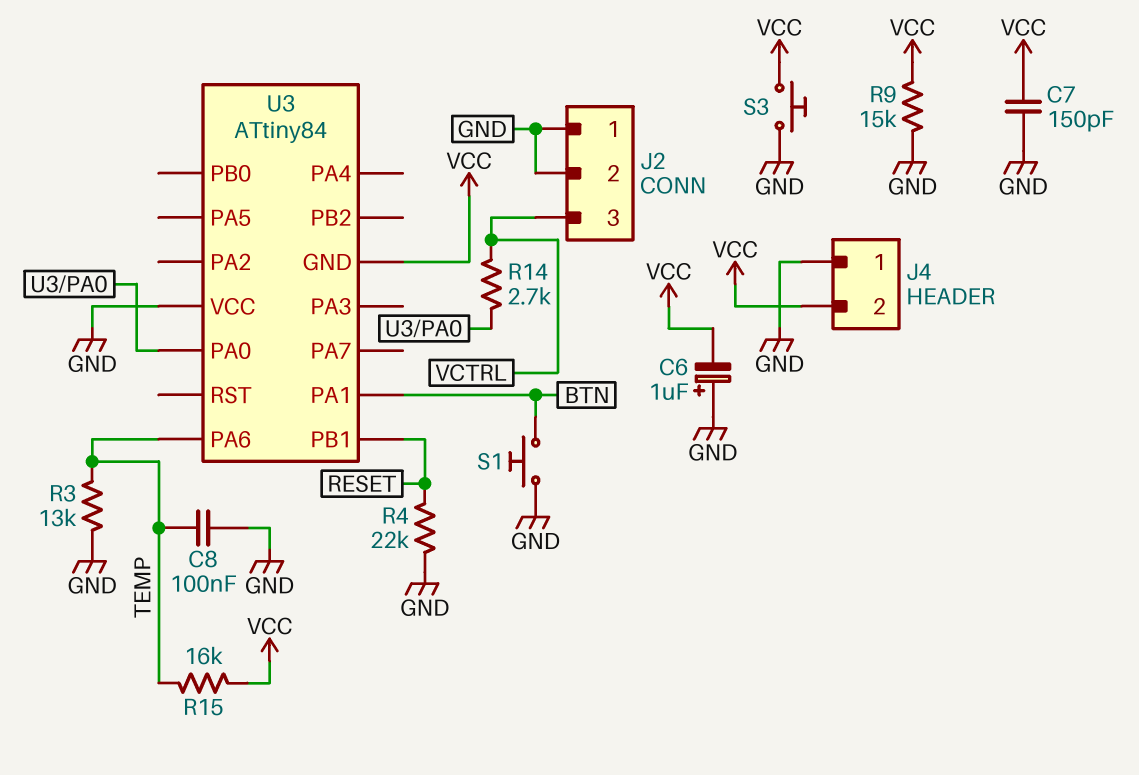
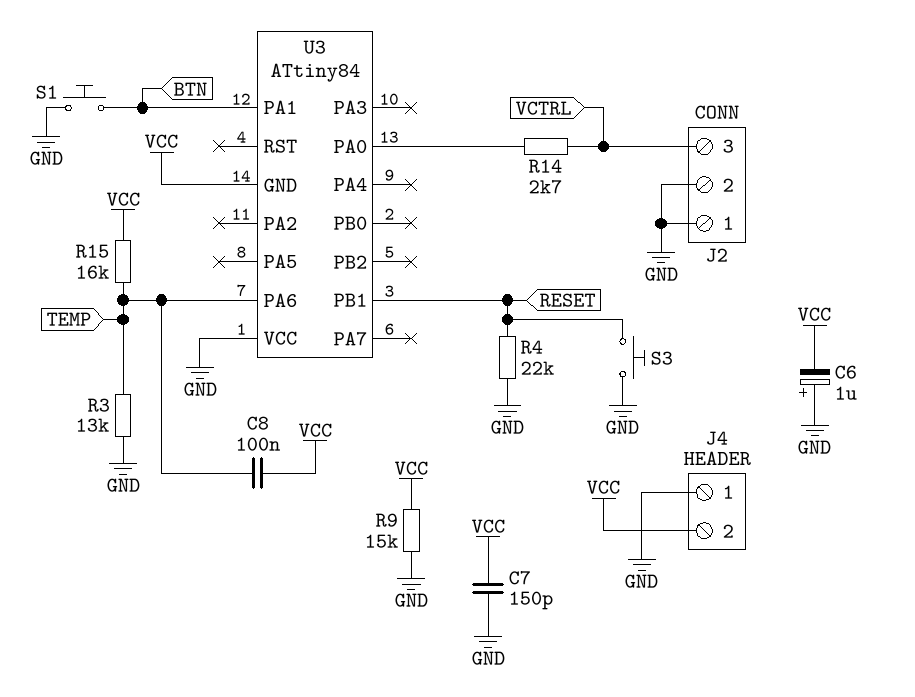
C8: 100nF (GND, TEMP) -> 100nF (TEMP, VCC)
S3: button (GND, VCC) -> button (GND, RESET)

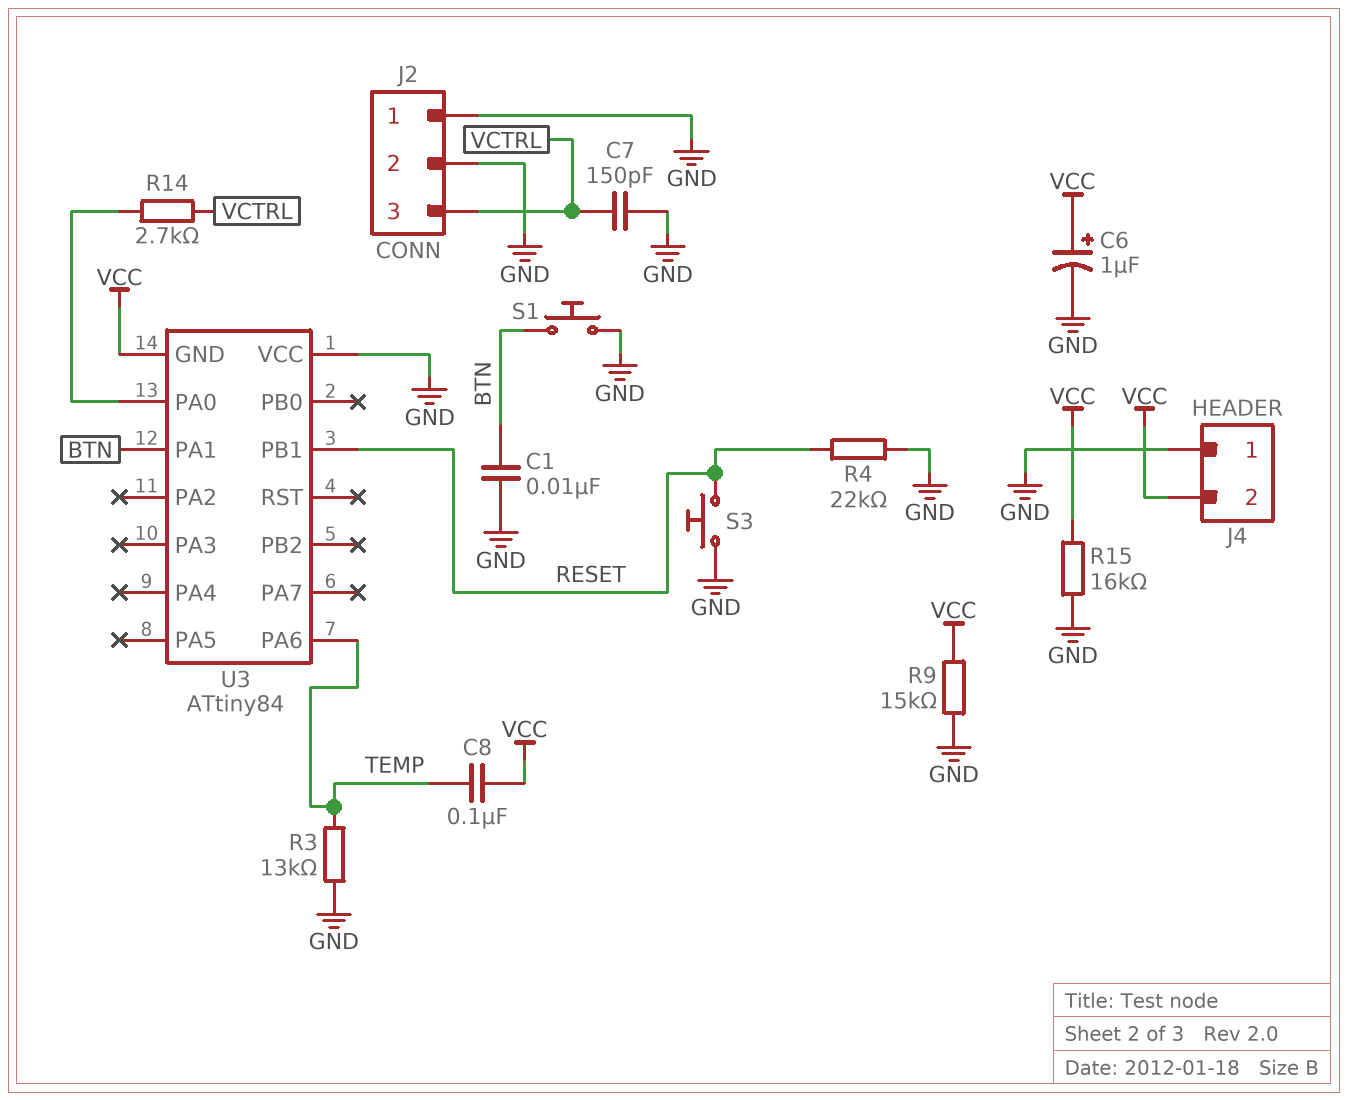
C1: none -> 10nF (BTN, GND)
C6: 1uF (plus GND, minus VCC) -> 1uF (plus VCC, minus GND)
C7: 150pF (GND, VCC) -> 150pF (GND, VCTRL)
R15: 16k (TEMP, VCC) -> 16k (GND, VCC)

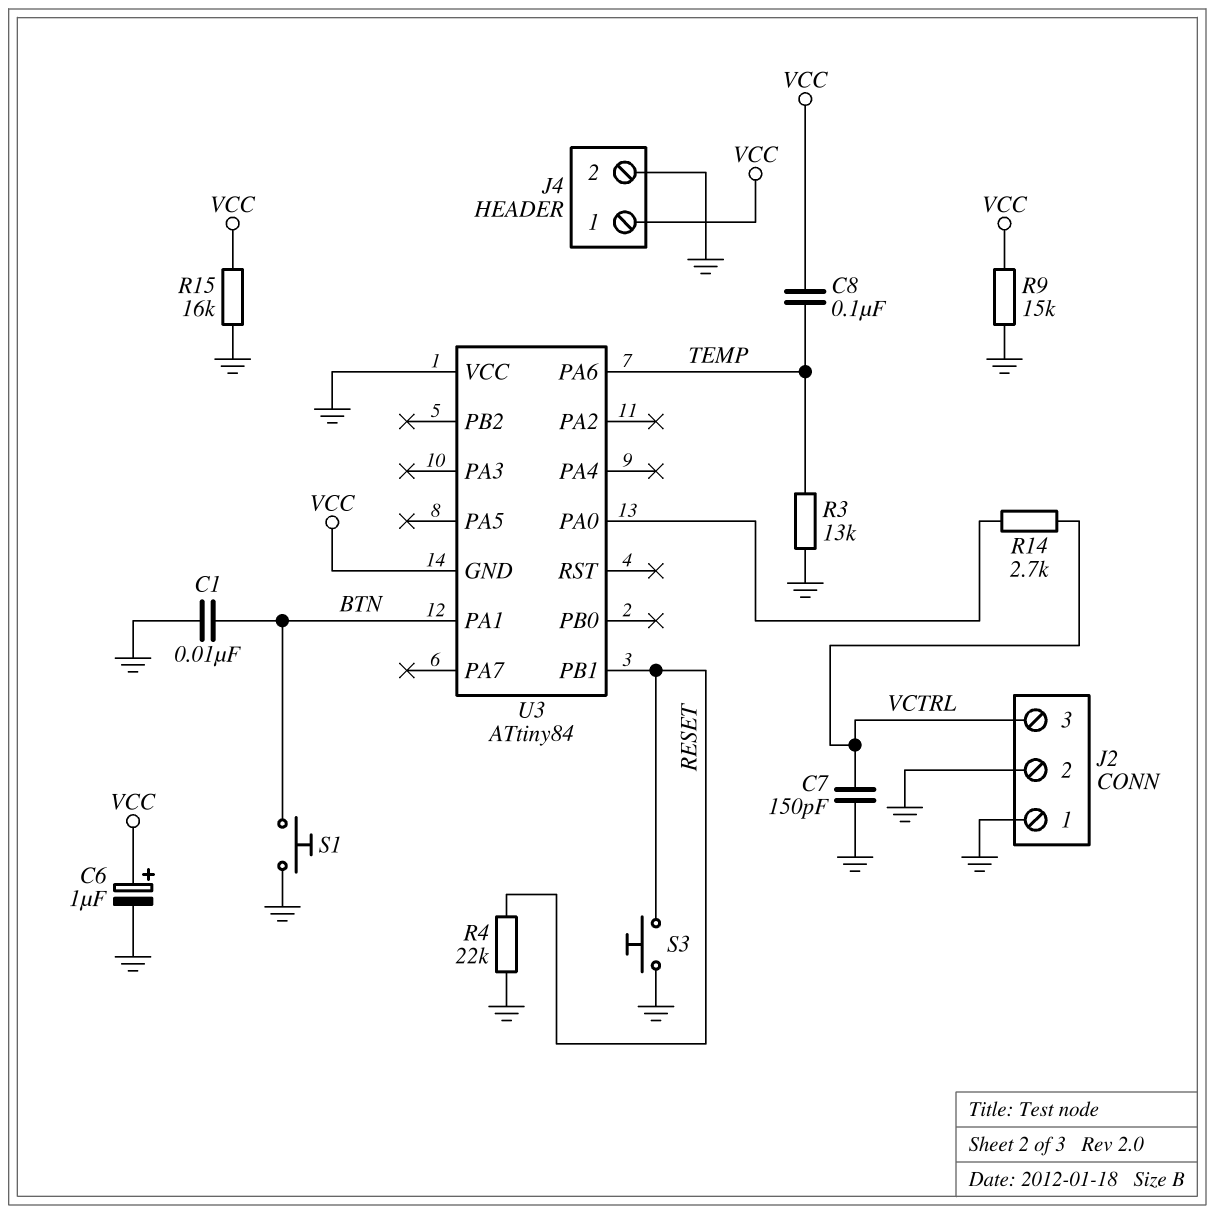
J4 pin 1: GND -> VCC
J4 pin 2: VCC -> GND

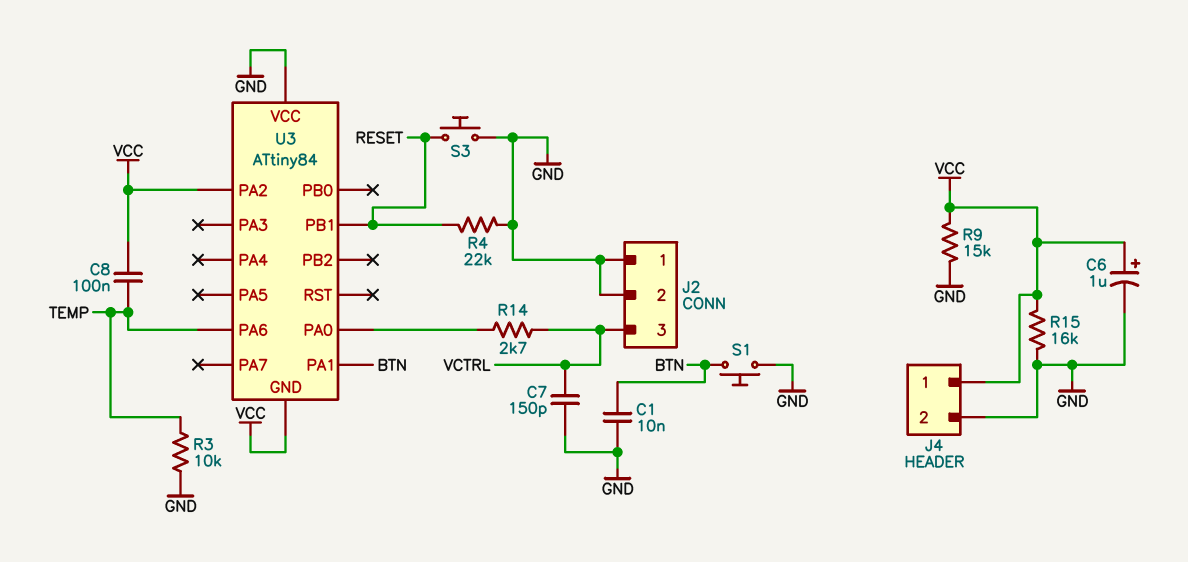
R3: 13k (GND, TEMP) -> 10k (GND, TEMP)
U3 pin PA2: none -> VCC

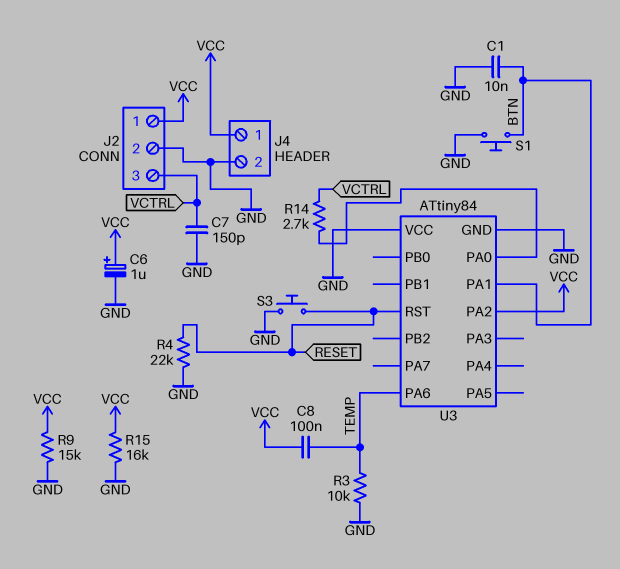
J2 pin 1: GND -> VCC
U3 pin GND: VCC -> GND
U3 pin PB1: RESET -> none
U3 pin RST: none -> RESET

